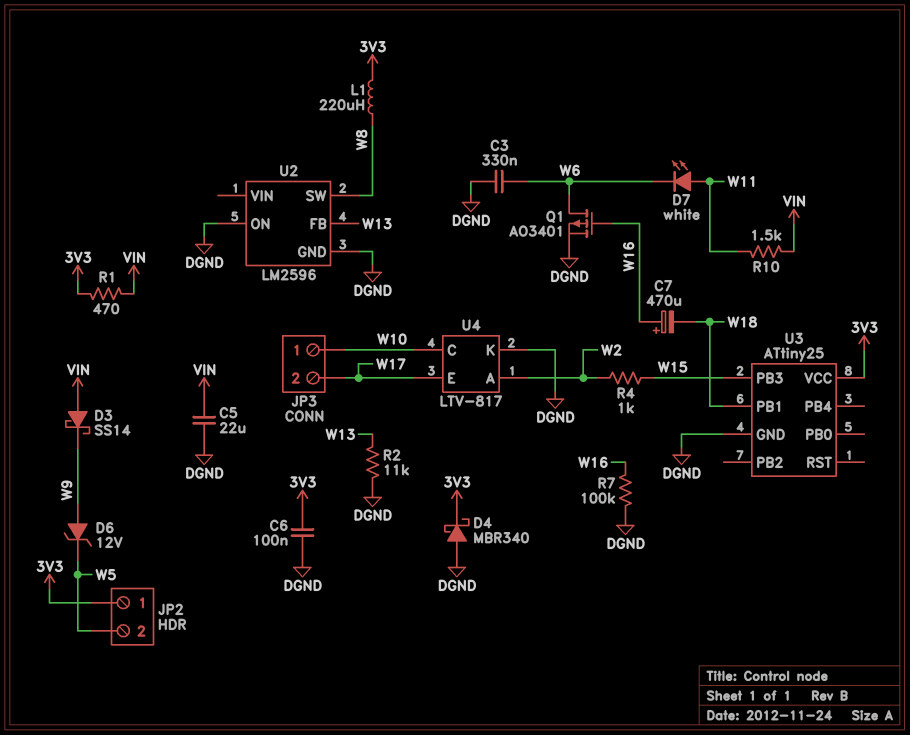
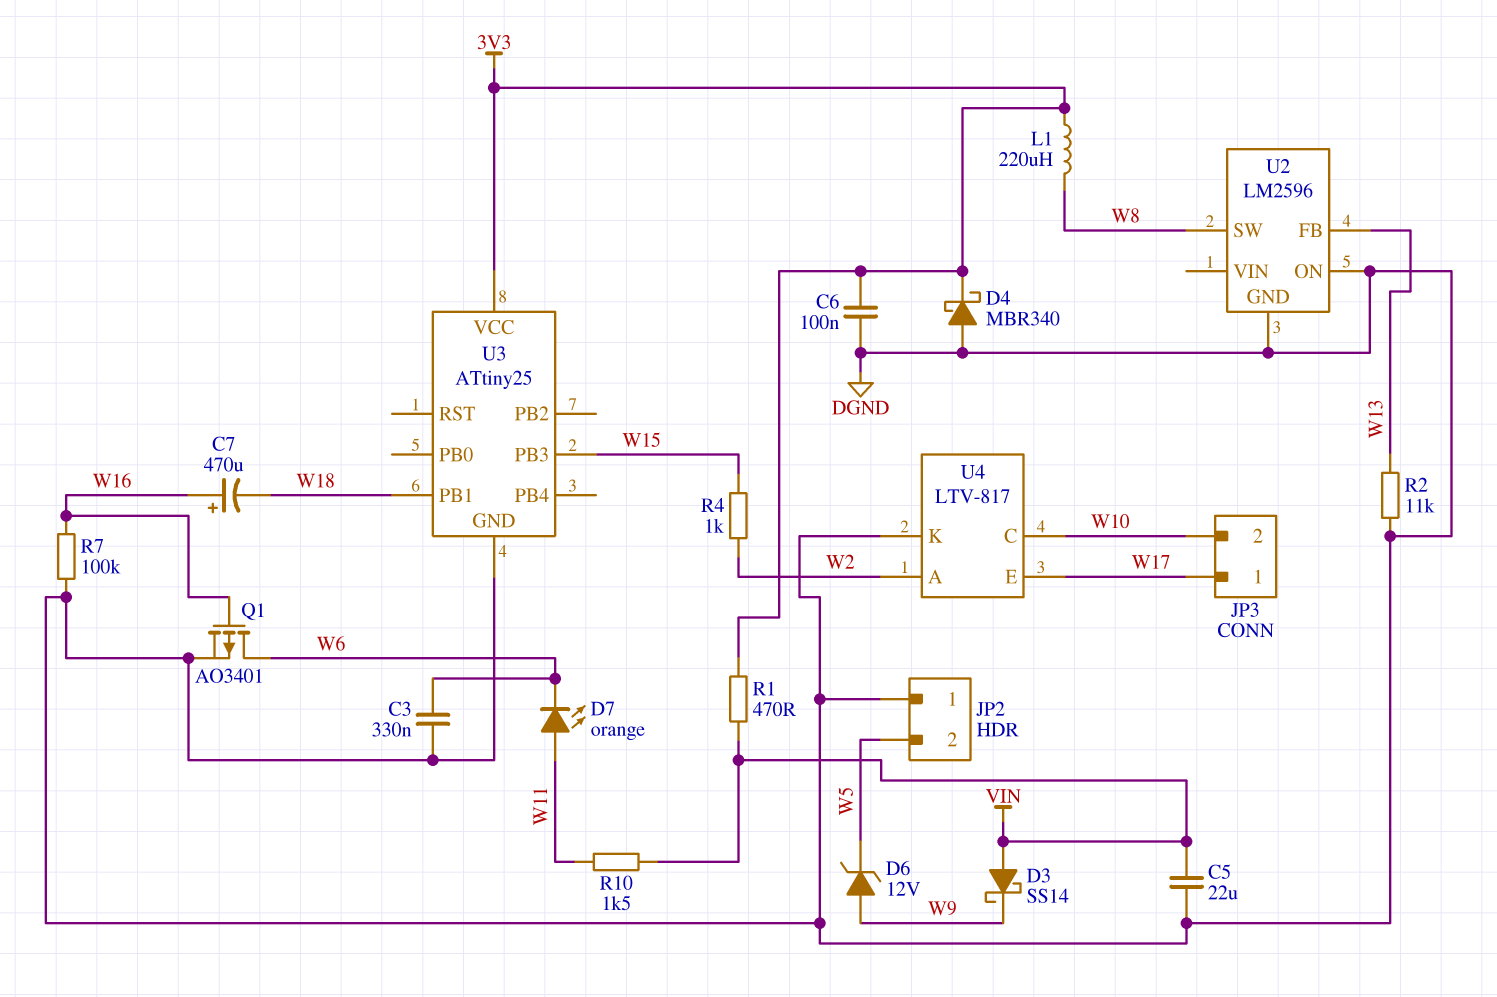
D7: LED white (A W11, K W6) -> LED orange (A W11, K W6)
JP2 pin 1: 3V3 -> DGND
JP3 pin 1: W10 -> W17
JP3 pin 2: W17 -> W10

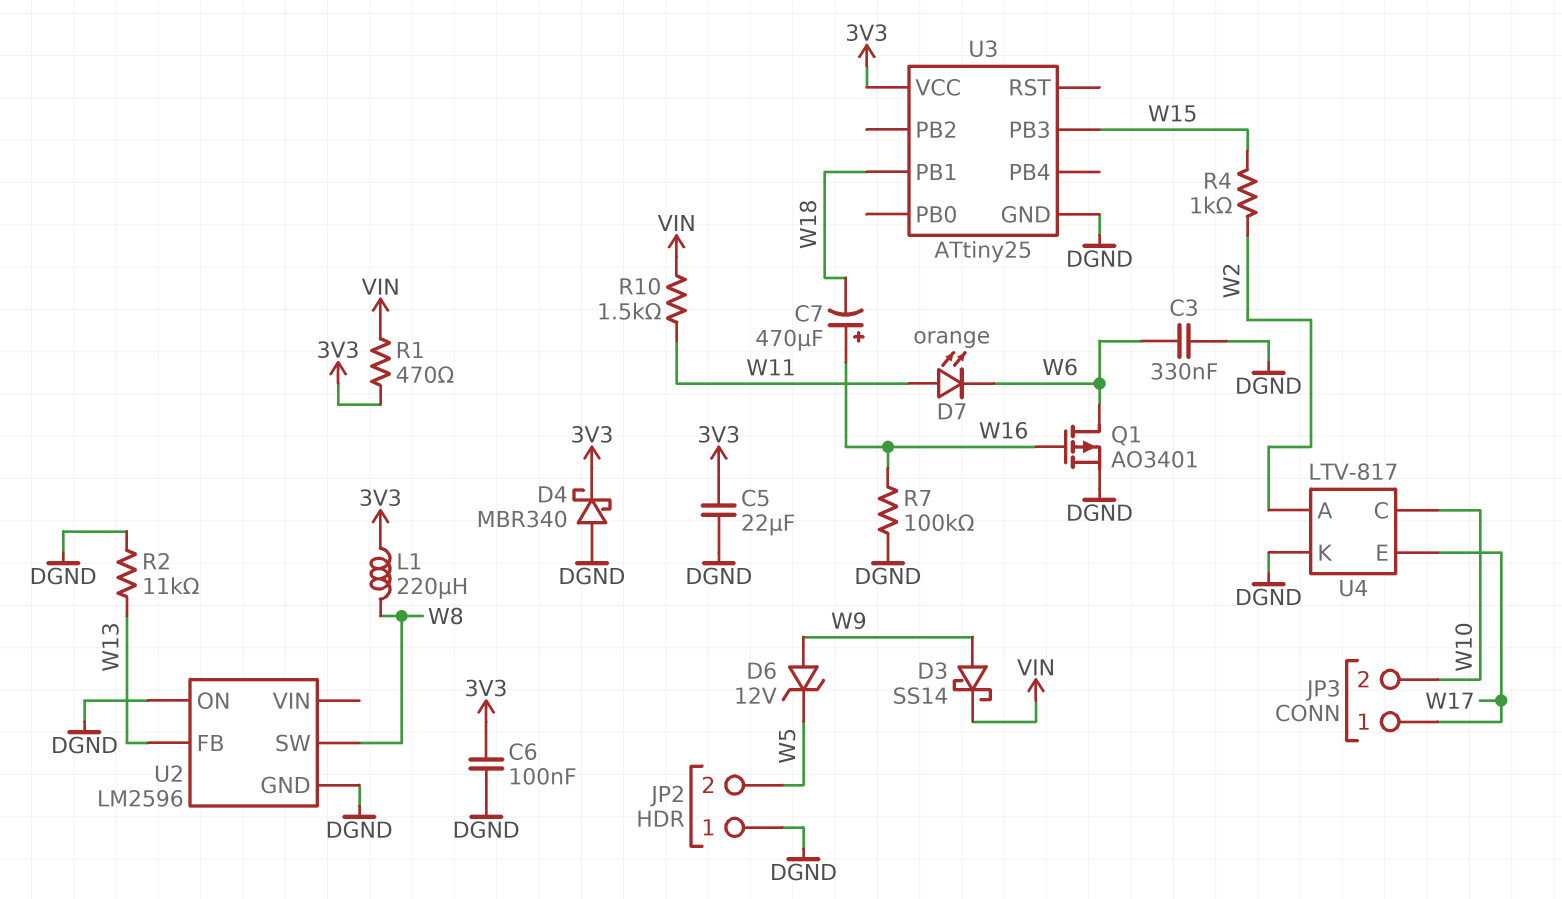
C5: 22uF (DGND, VIN) -> 22uF (3V3, DGND)
D3: schottky SS14 (A VIN, K W9) -> schottky SS14 (A W9, K VIN)

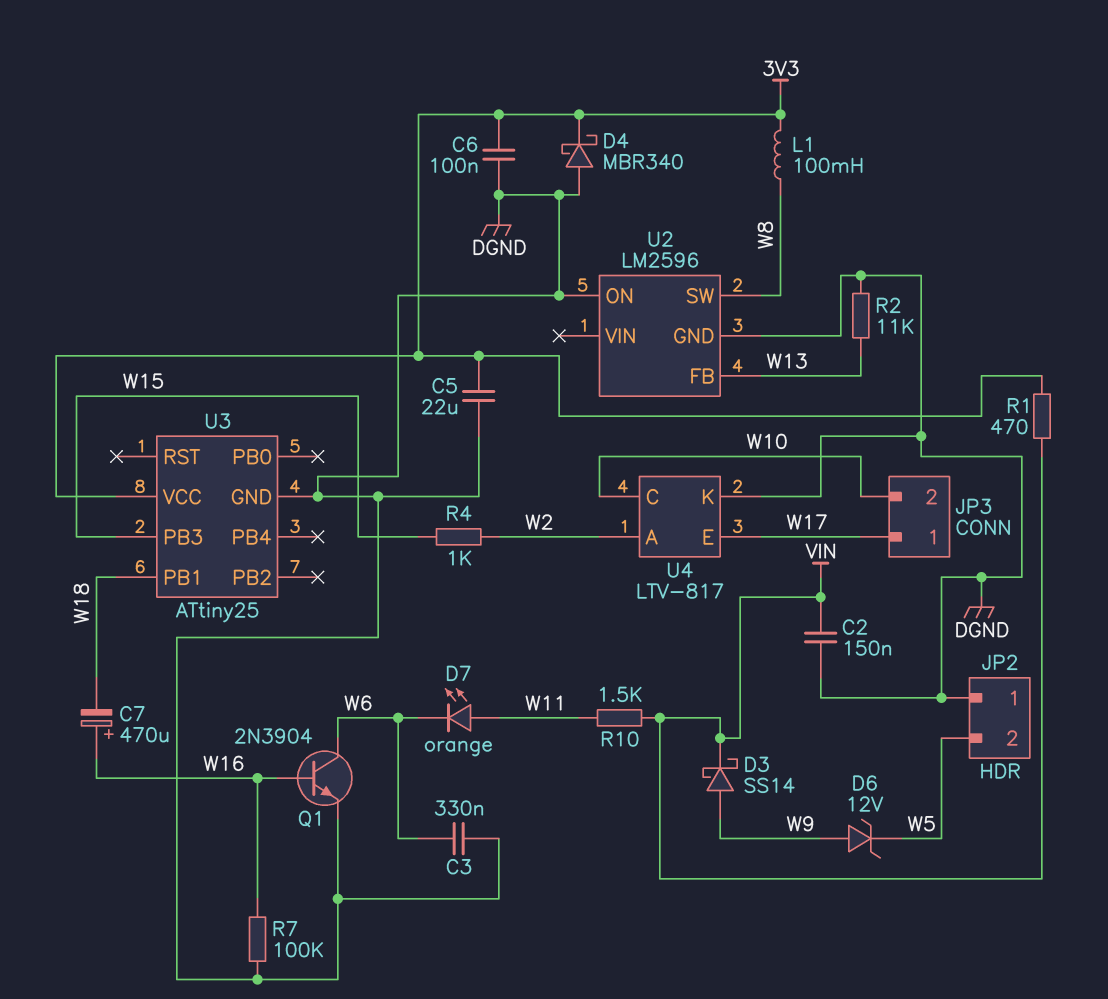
C2: none -> 150nF (DGND, VIN)
L1: 220uH (3V3, W8) -> 100mH (3V3, W8)
Q1: PMOS AO3401 (G W16, D W6, S DGND) -> NPN 2N3904 (B W16, C W6, E DGND)

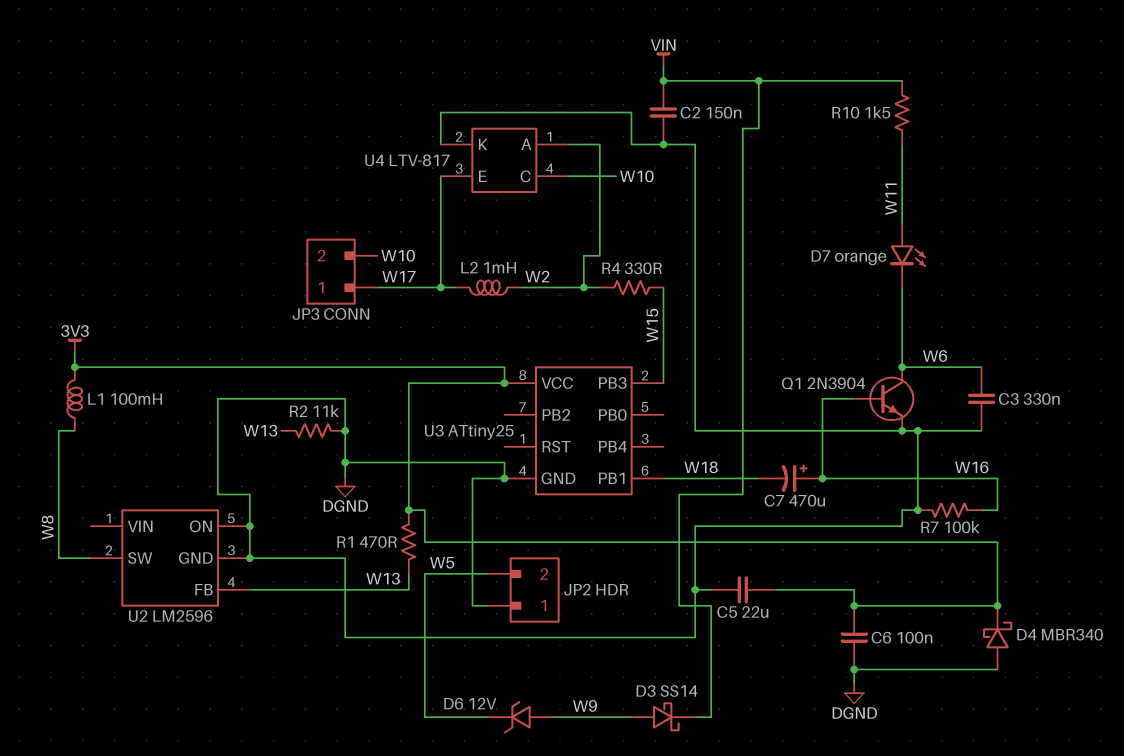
L2: none -> 1mH (W2, W17)
R1: 470 (3V3, VIN) -> 470 (3V3, W13)
R4: 1k (W2, W15) -> 330 (W2, W15)

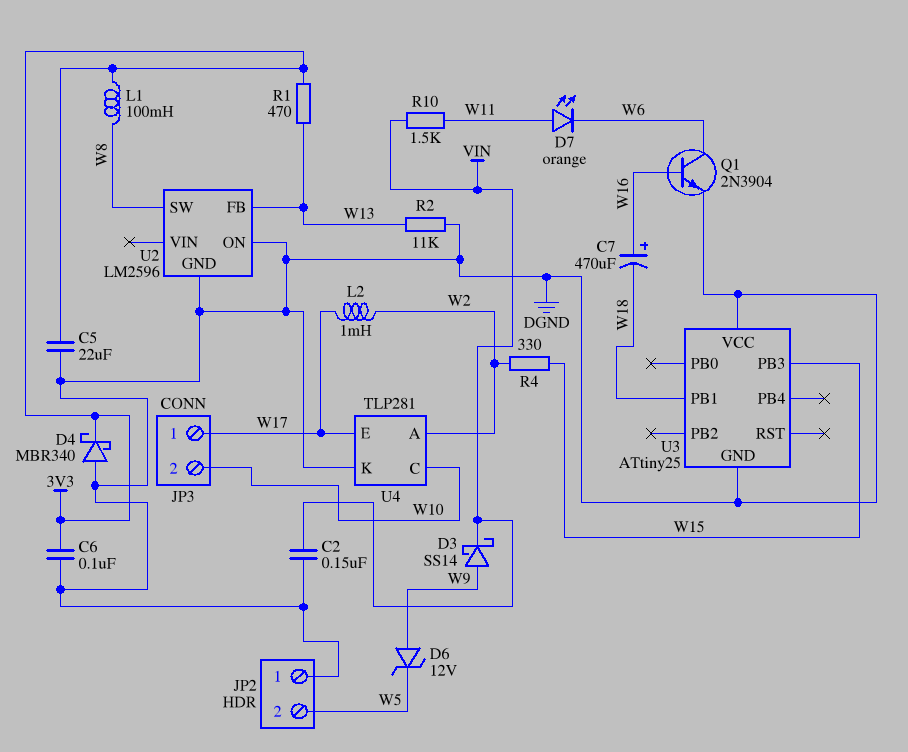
C3: 330nF (DGND, W6) -> none
R7: 100k (DGND, W16) -> none
U3 pin VCC: 3V3 -> DGND
U4: LTV-817 -> TLP281

